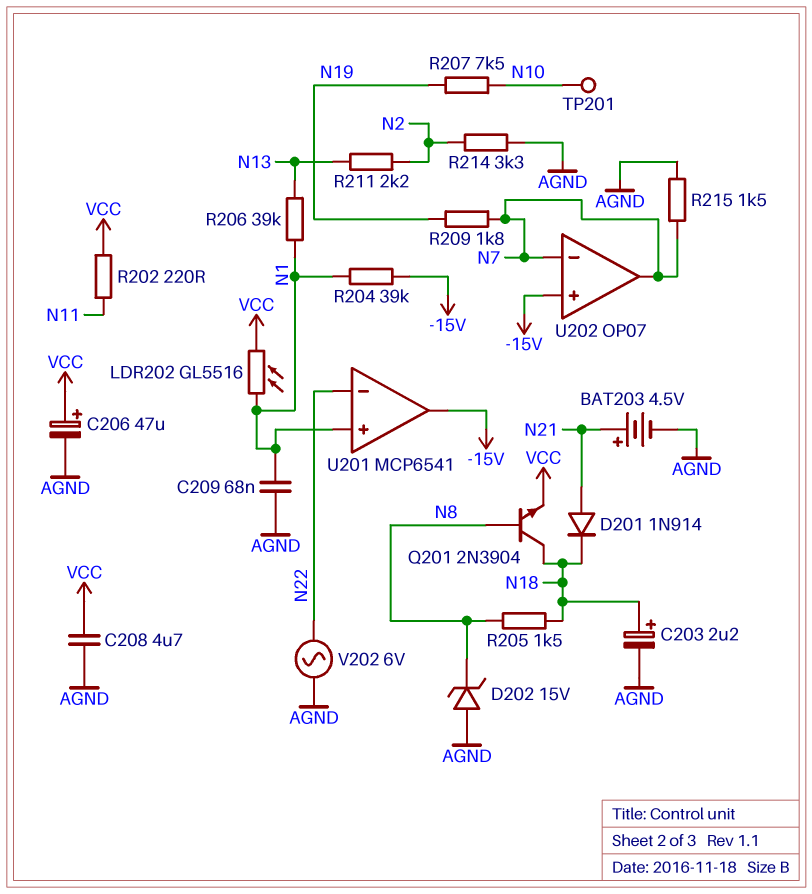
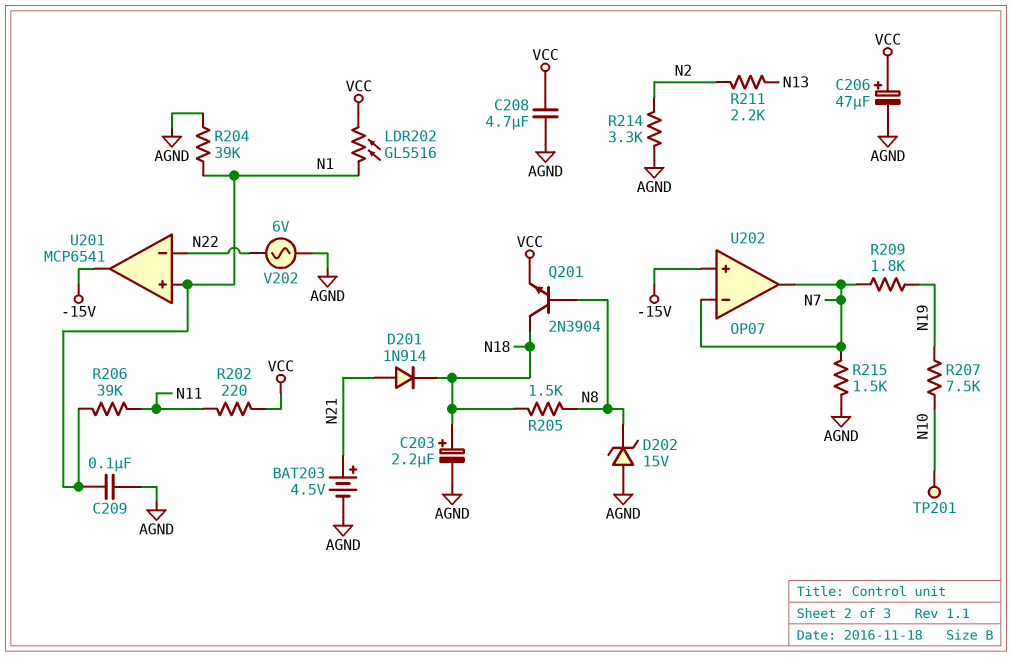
C209: 68nF (AGND, N1) -> 100nF (AGND, N1)
R204: 39k (-15V, N1) -> 39k (AGND, N1)
R206: 39k (N1, N13) -> 39k (N1, N11)

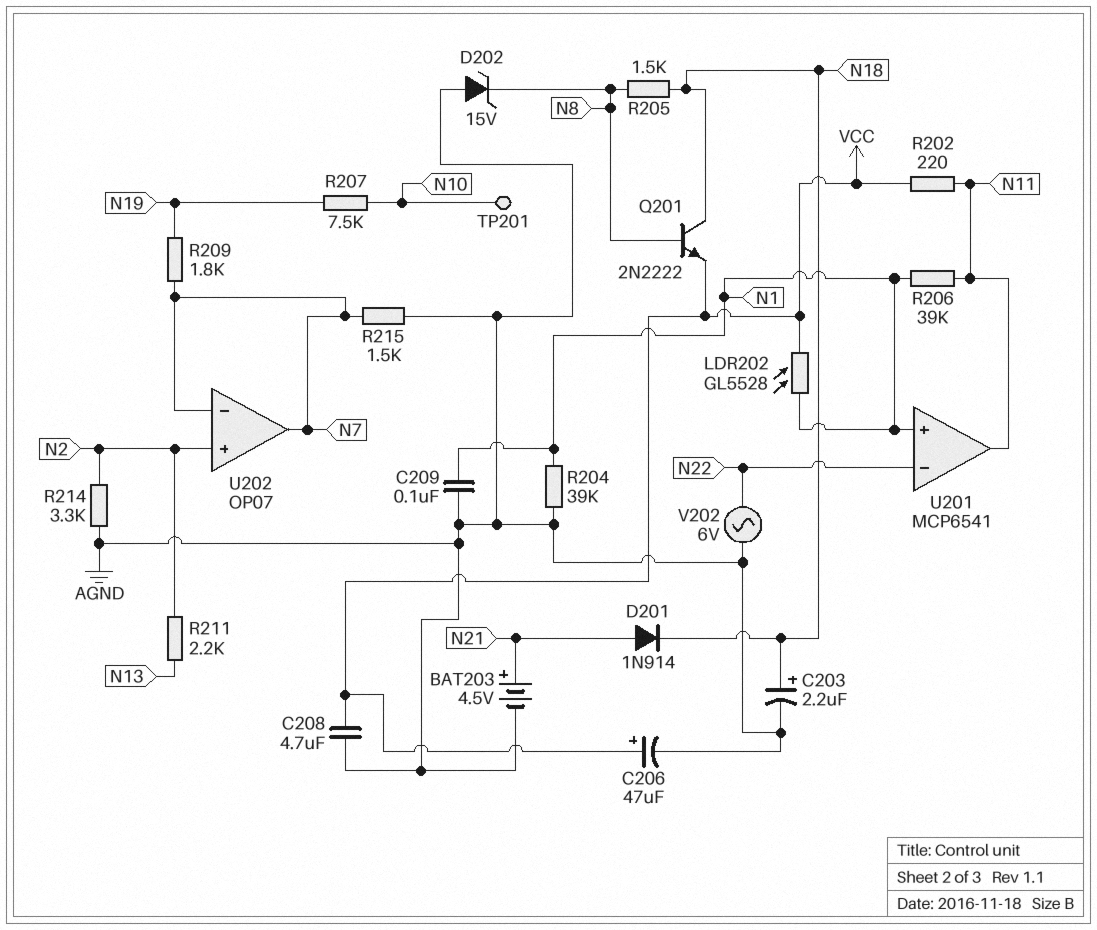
LDR202: GL5516 (N1, VCC) -> GL5528 (N1, VCC)
Q201: NPN 2N3904 (B N8, C N18, E VCC) -> NPN 2N2222 (B N8, C N18, E VCC)
U201 pin out: -15V -> N11
U202 pin in+: -15V -> N2

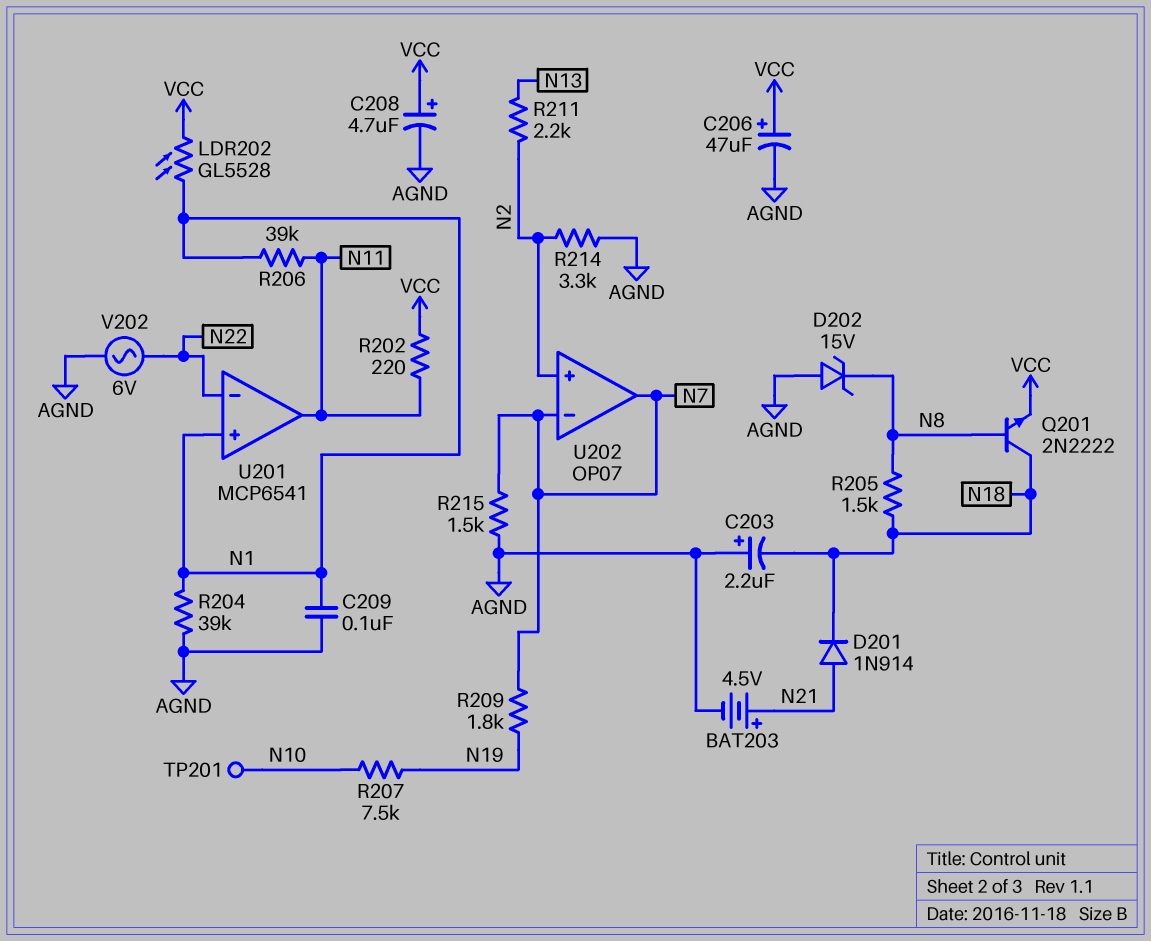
C203: 2.2uF (plus N18, minus AGND) -> 2.2uF (plus AGND, minus N18)
C208: 4.7uF (AGND, VCC) -> 4.7uF (plus VCC, minus AGND)

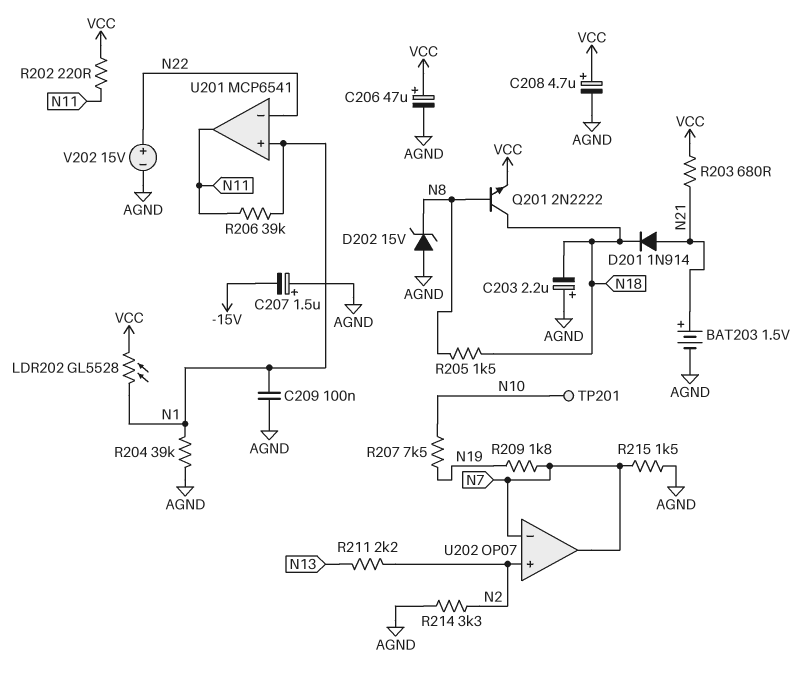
BAT203: 4.5V (plus N21, minus AGND) -> 1.5V (plus N21, minus AGND)
C207: none -> 1.5uF (plus AGND, minus -15V)
R203: none -> 680 (N21, VCC)
V202: AC 6V (AGND, N22) -> 15V (plus N22, minus AGND)

